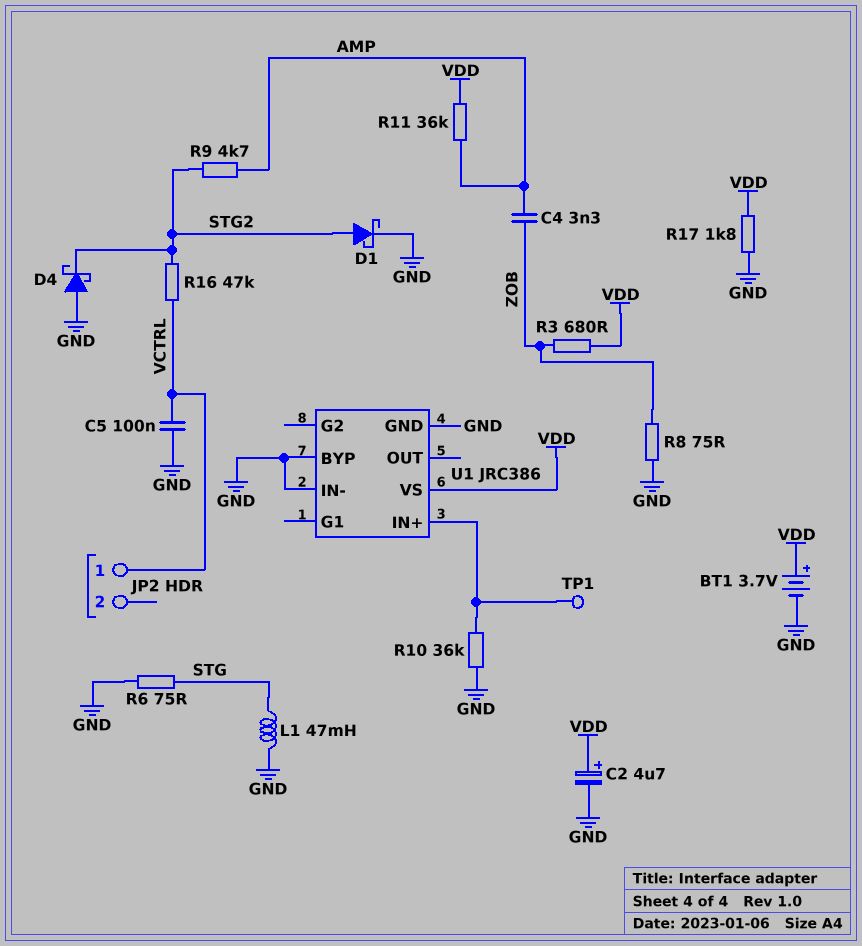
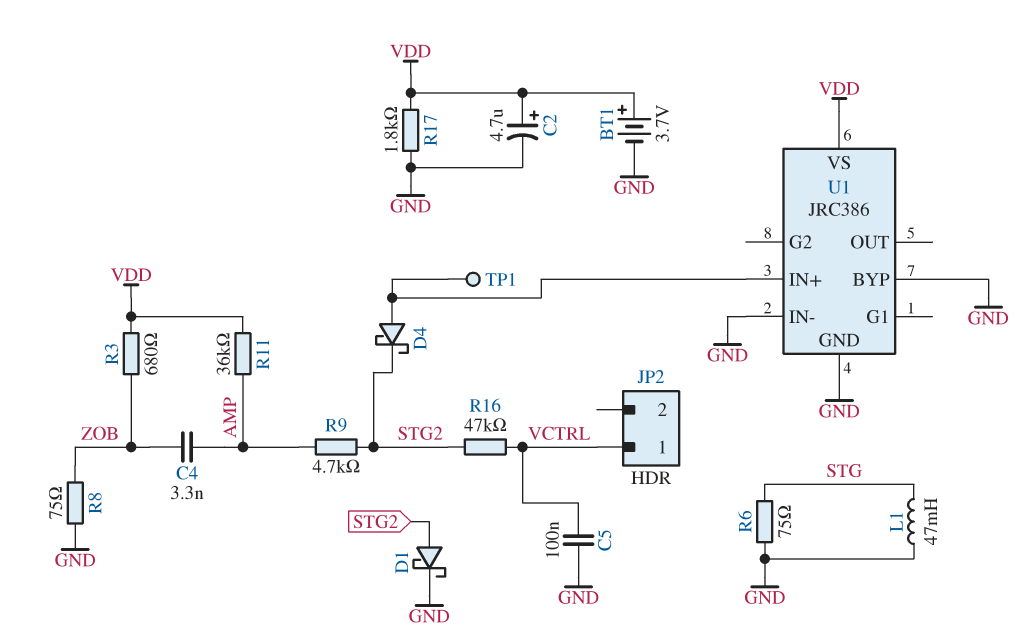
D4: schottky (A GND, K STG2) -> schottky (A U1/IN+, K STG2)
R10: 36k (GND, U1/IN+) -> none

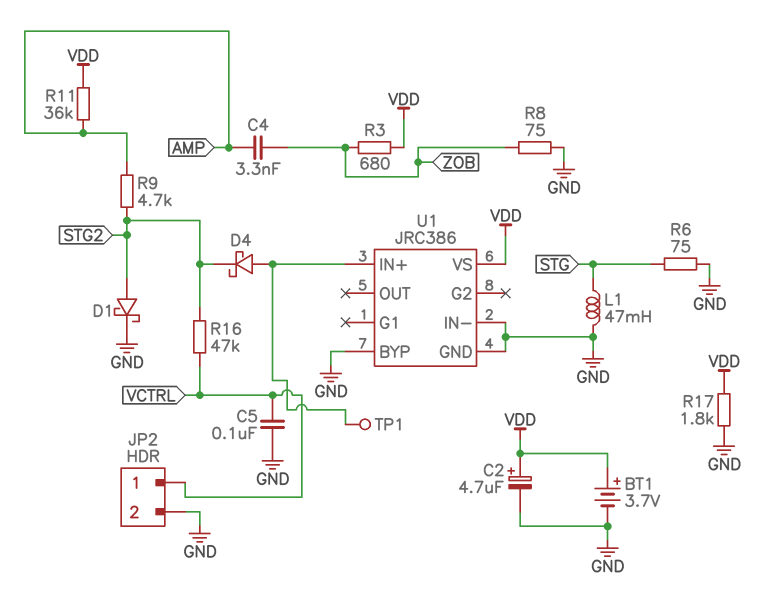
JP2 pin 2: none -> GND

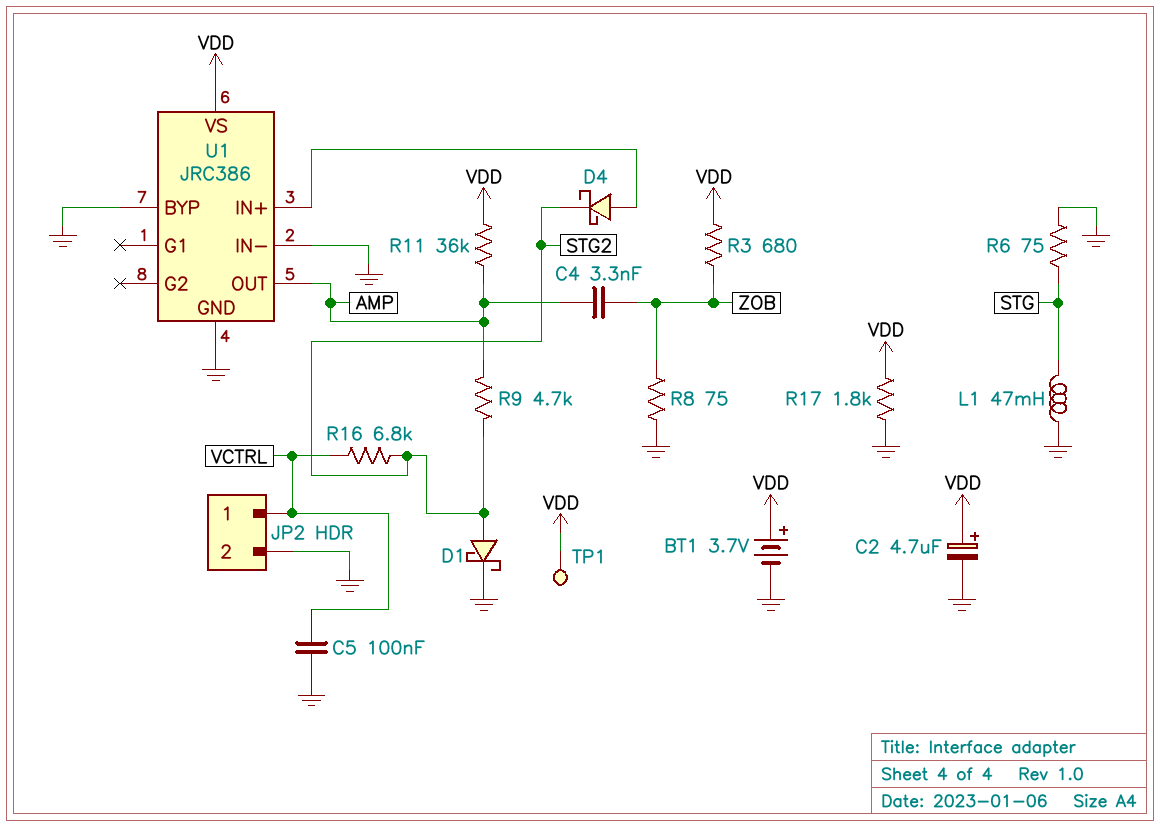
R16: 47k (STG2, VCTRL) -> 6.8k (STG2, VCTRL)
TP1: test point (U1/IN+) -> test point (VDD)
U1 pin OUT: none -> AMP

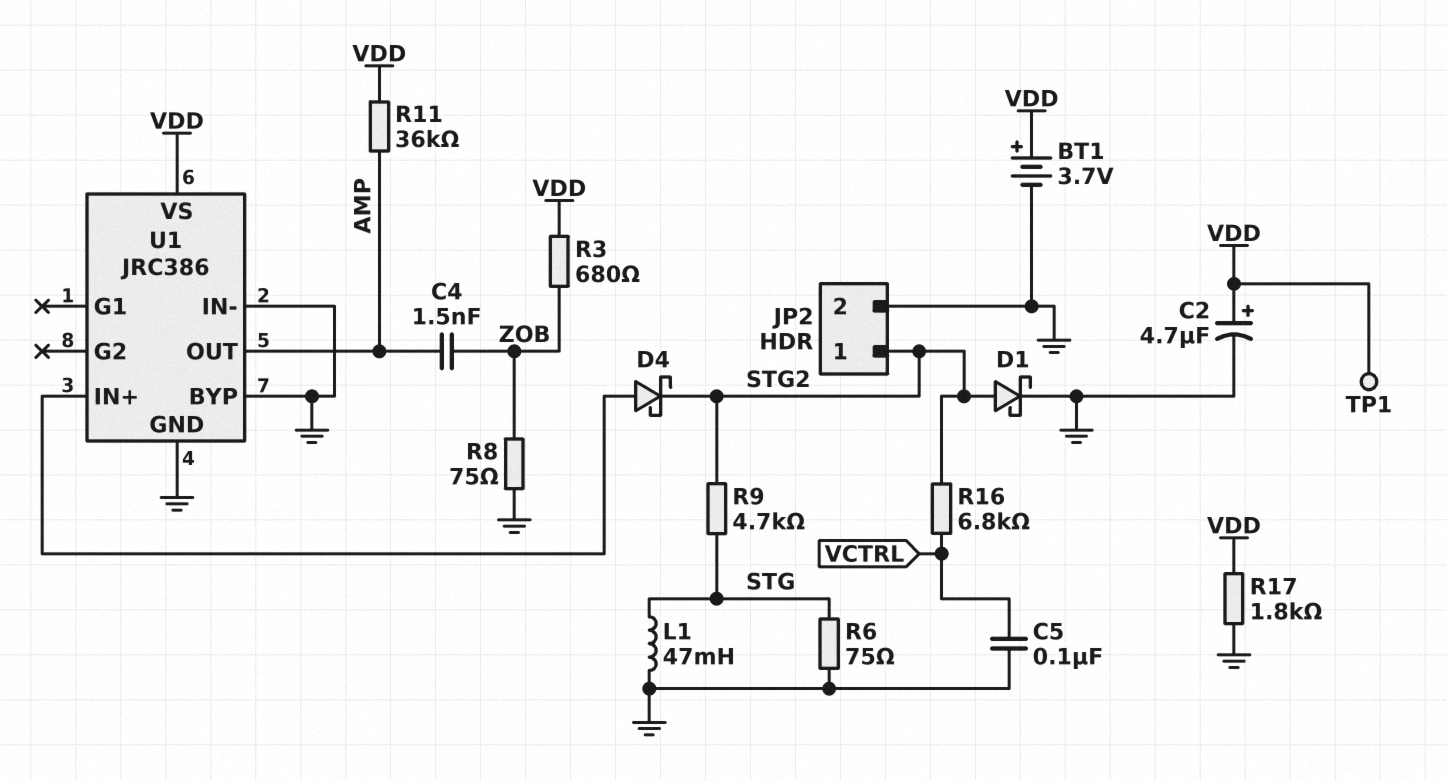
C4: 3.3nF (AMP, ZOB) -> 1.5nF (AMP, ZOB)
JP2 pin 1: VCTRL -> STG2
R9: 4.7k (AMP, STG2) -> 4.7k (STG, STG2)

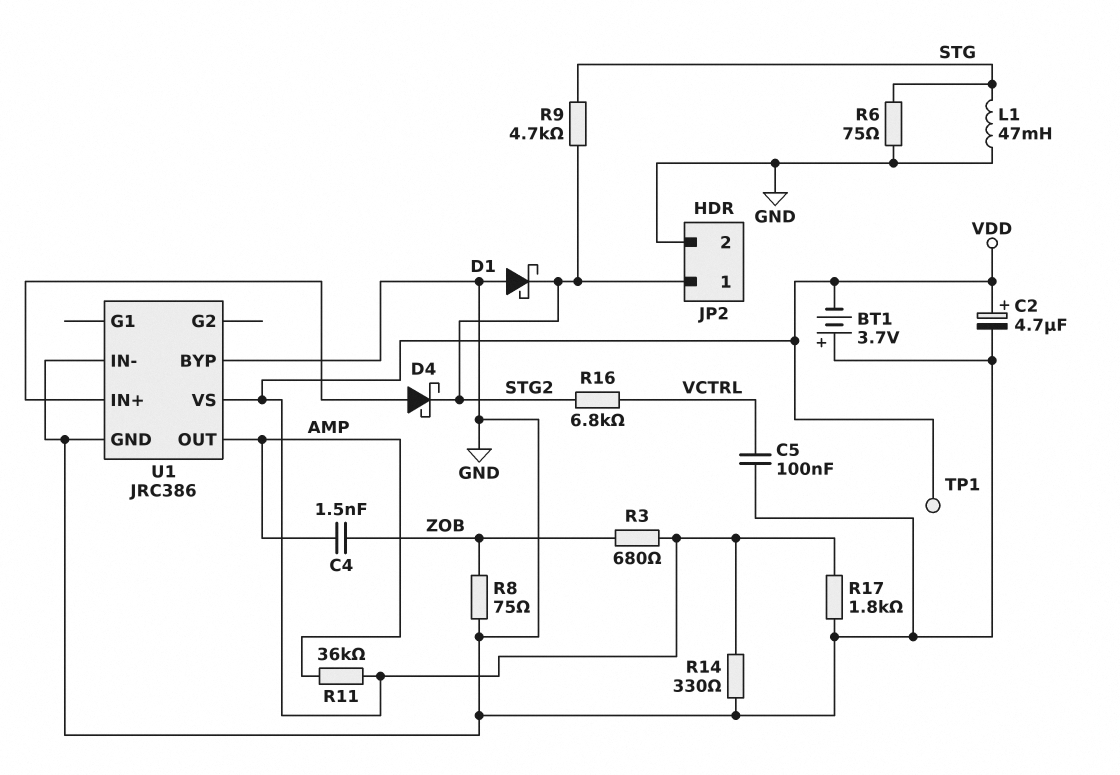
BT1: 3.7V (plus VDD, minus GND) -> 3.7V (plus GND, minus VDD)
D1: schottky (A STG2, K GND) -> schottky (A GND, K STG2)
R14: none -> 330 (GND, VDD)

